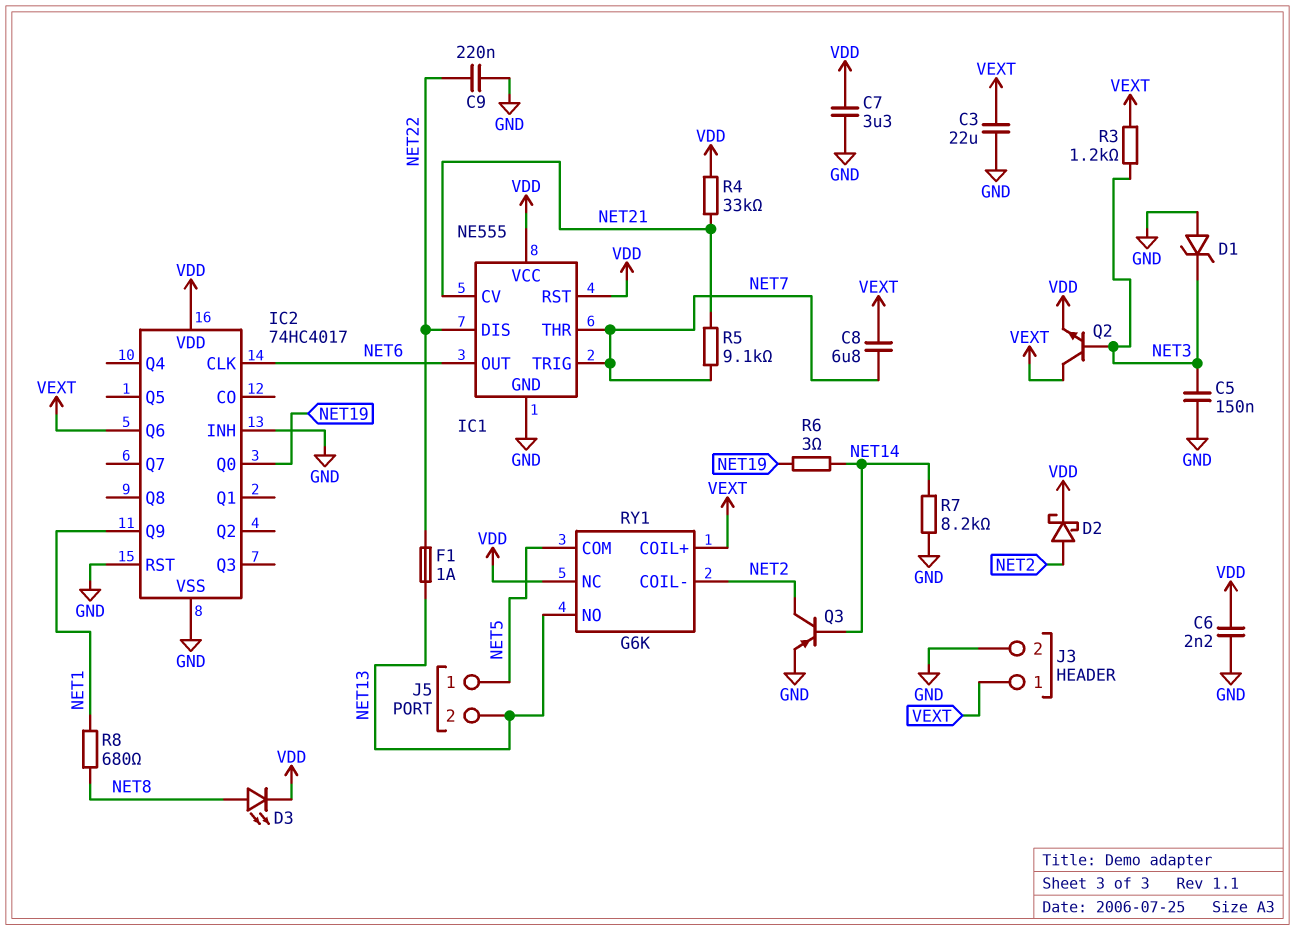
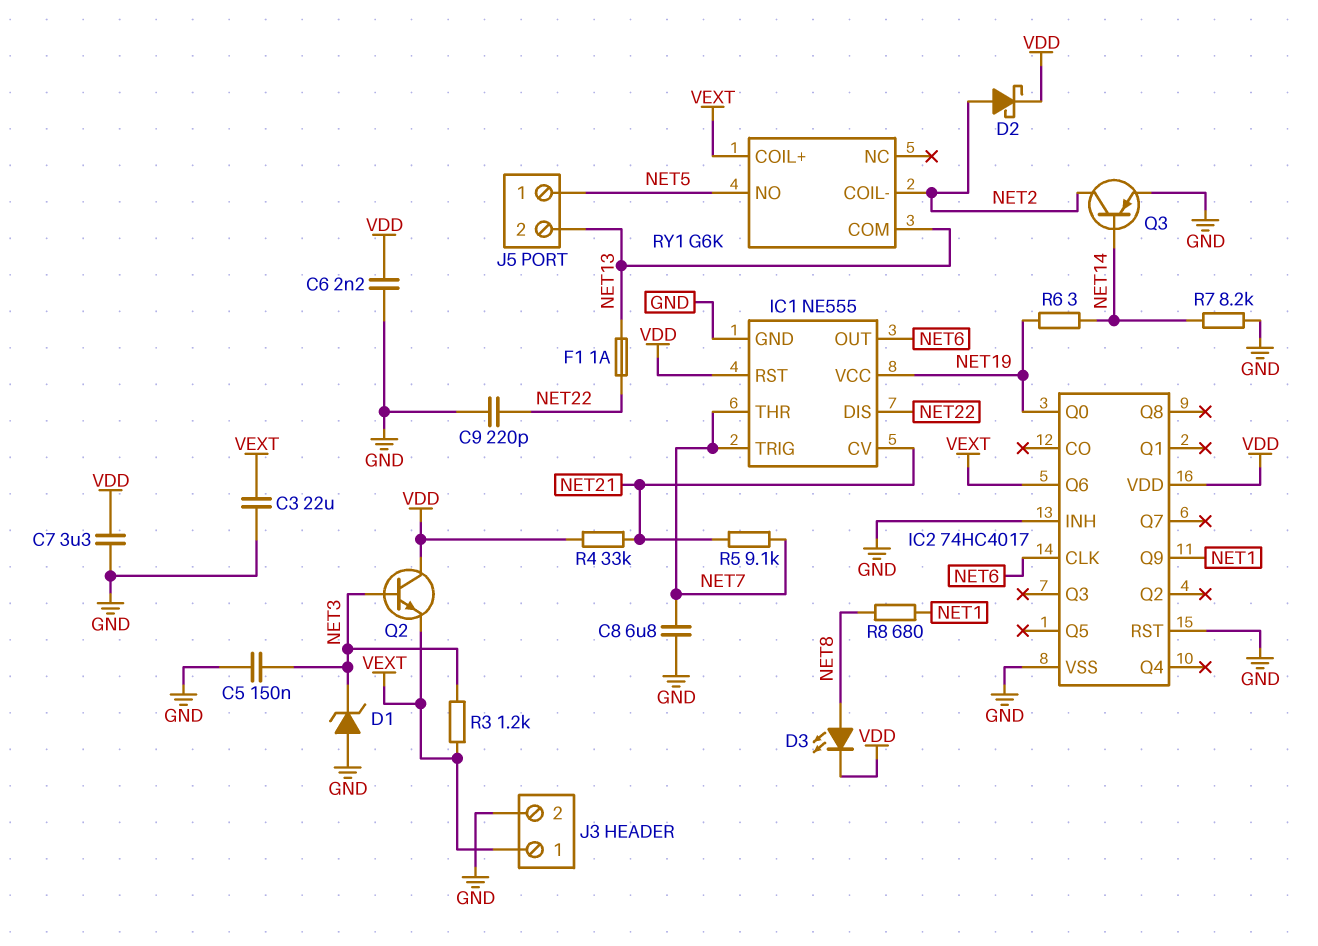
C8: 6.8uF (NET7, VEXT) -> 6.8uF (GND, NET7)
C9: 220nF (GND, NET22) -> 220pF (GND, NET22)
IC1 pin VCC: VDD -> NET19
Q2: NPN (B NET3, C VEXT, E VDD) -> NPN (B NET3, C VDD, E VEXT)
RY1 pin COM: NET5 -> NET13
RY1 pin NC: VDD -> none
RY1 pin NO: NET13 -> NET5

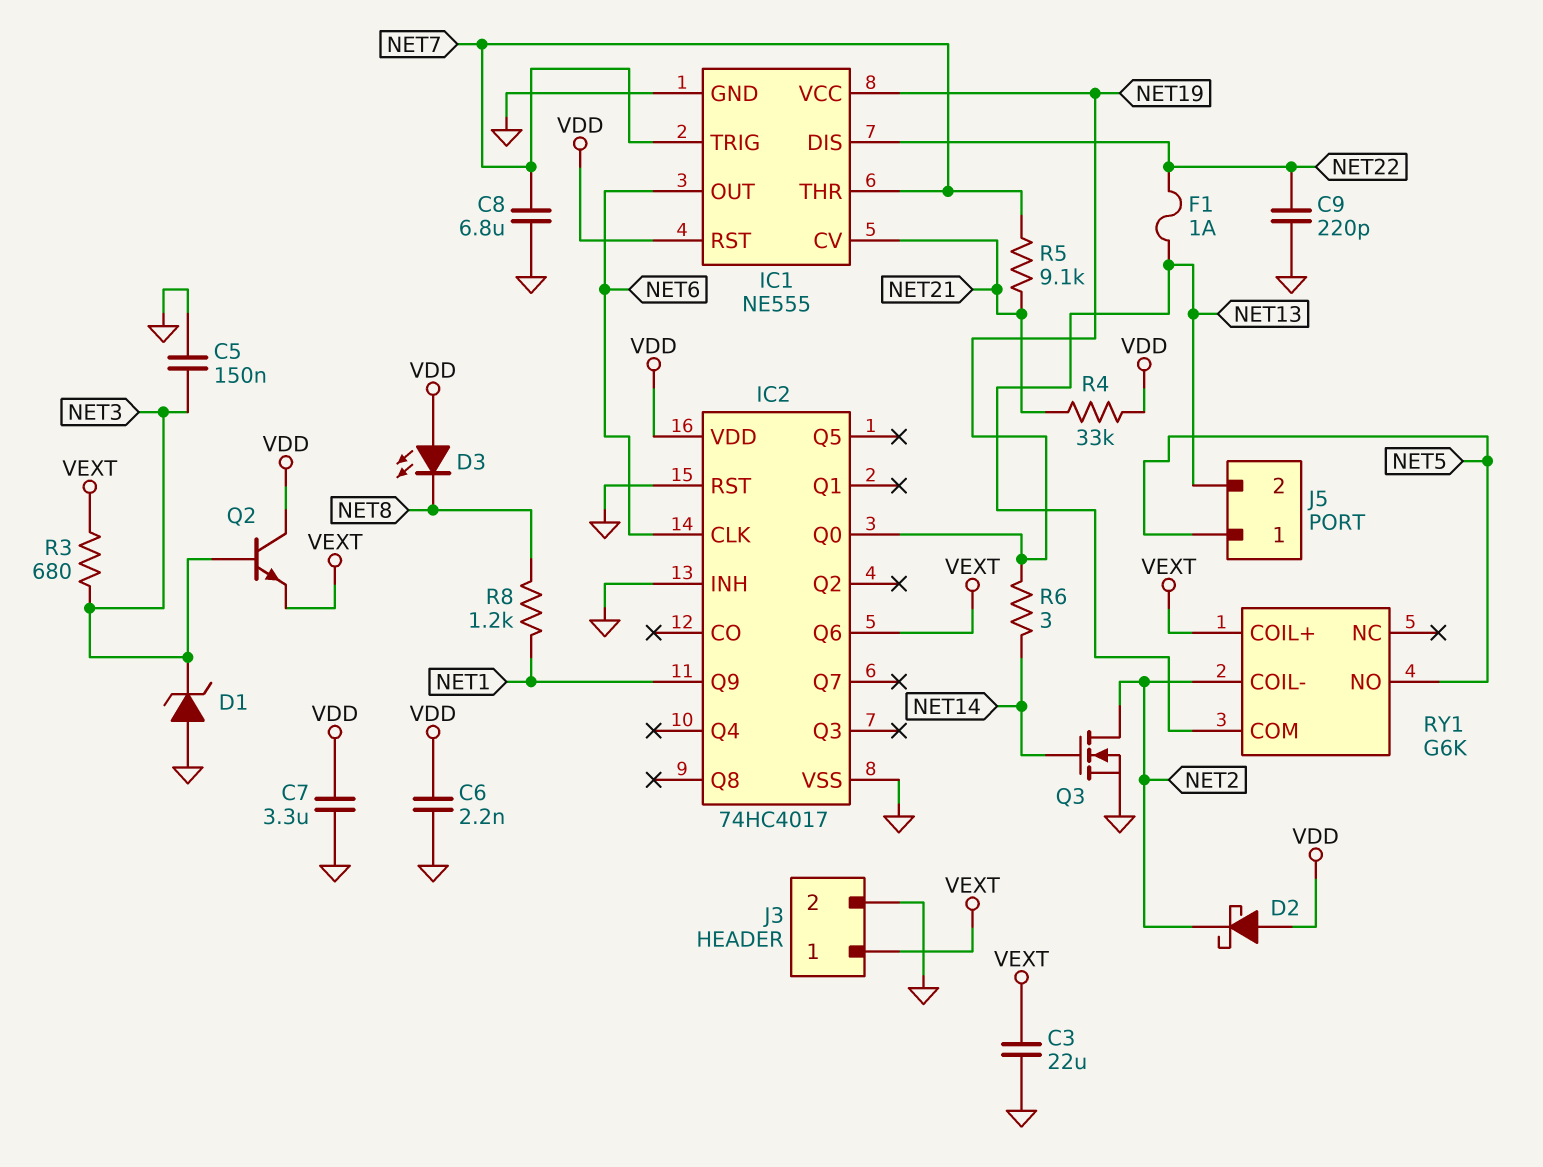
D2: schottky (A NET2, K VDD) -> schottky (A VDD, K NET2)
D3: LED (A NET8, K VDD) -> LED (A VDD, K NET8)
Q3: PNP (B NET14, C NET2, E GND) -> NMOS (G NET14, D NET2, S GND)
R3: 1.2k (NET3, VEXT) -> 680 (NET3, VEXT)
R7: 8.2k (GND, NET14) -> none
R8: 680 (NET1, NET8) -> 1.2k (NET1, NET8)

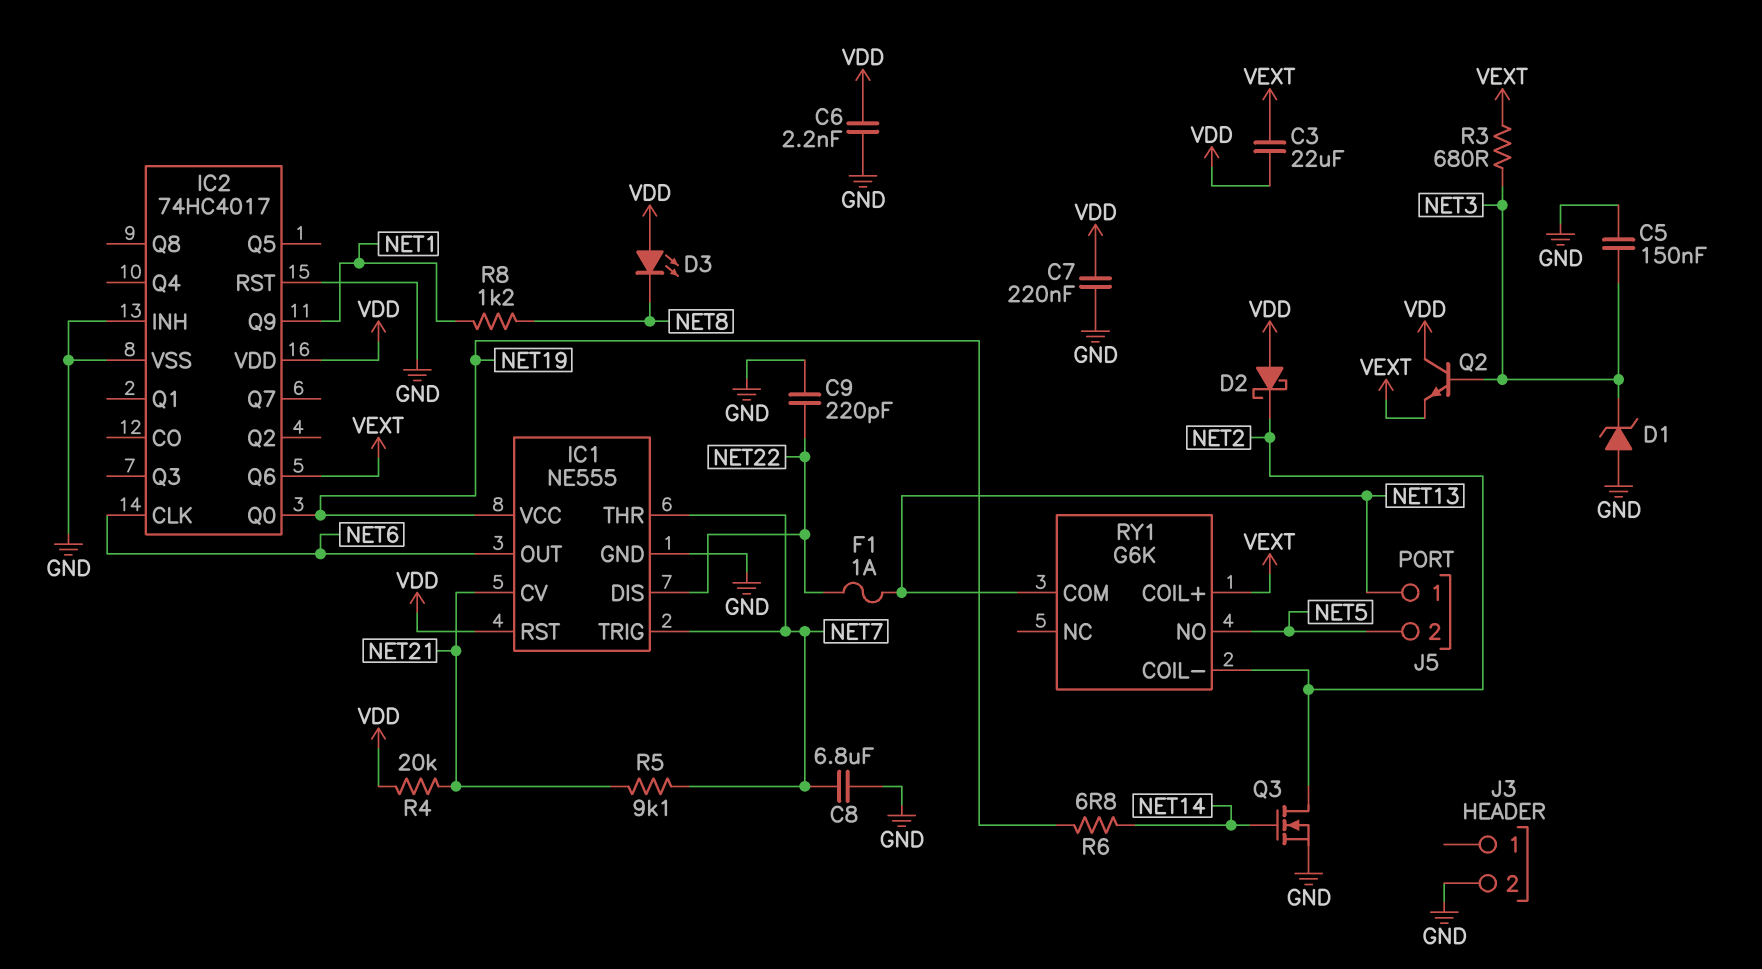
C3: 22uF (GND, VEXT) -> 22uF (VDD, VEXT)
C7: 3.3uF (GND, VDD) -> 220nF (GND, VDD)
J3 pin 1: VEXT -> none
J5 pin 1: NET5 -> NET13
J5 pin 2: NET13 -> NET5
R4: 33k (NET21, VDD) -> 20k (NET21, VDD)
R6: 3 (NET14, NET19) -> 6.8 (NET14, NET19)

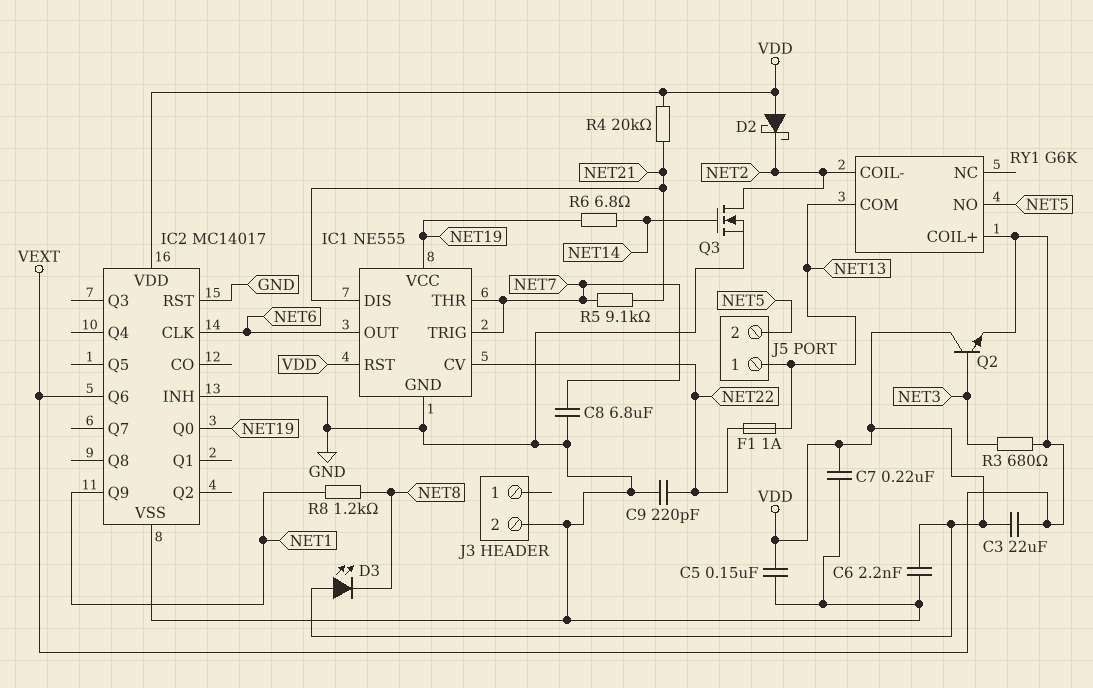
C5: 150nF (GND, NET3) -> 150nF (GND, VDD)
D1: zener (A GND, K NET3) -> none
IC1 pin CV: NET21 -> NET22
IC1 pin DIS: NET22 -> NET21
IC2: 74HC4017 -> MC14017

